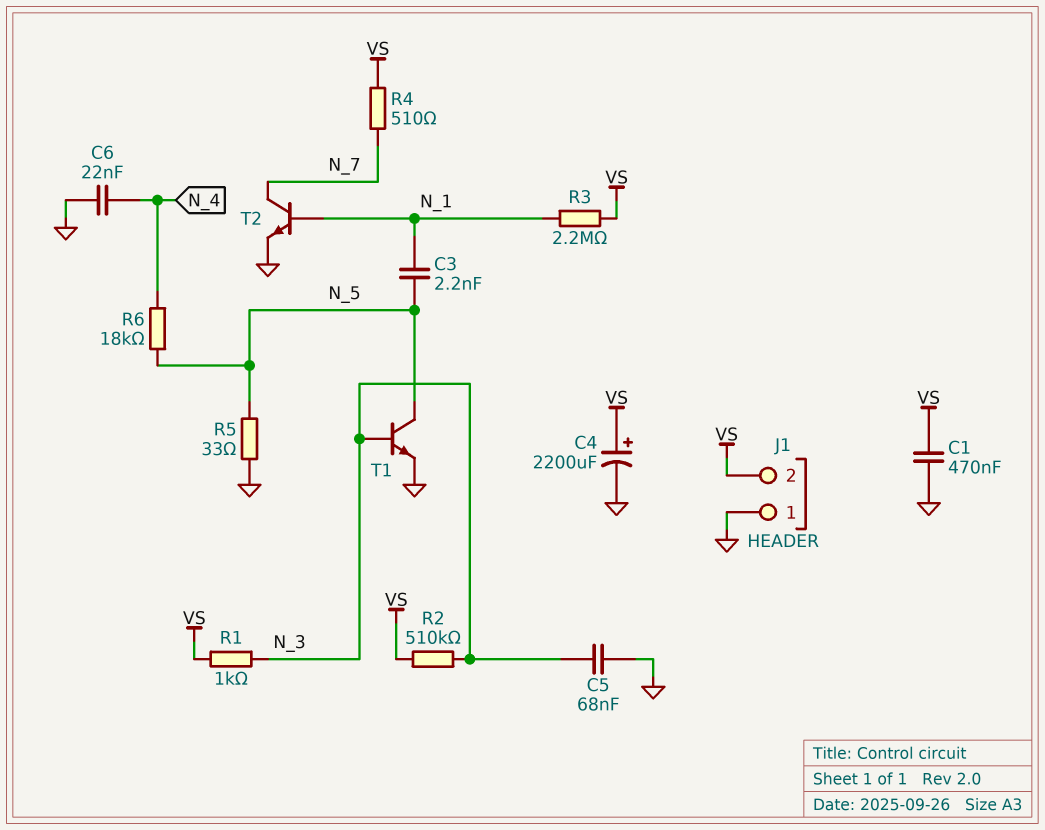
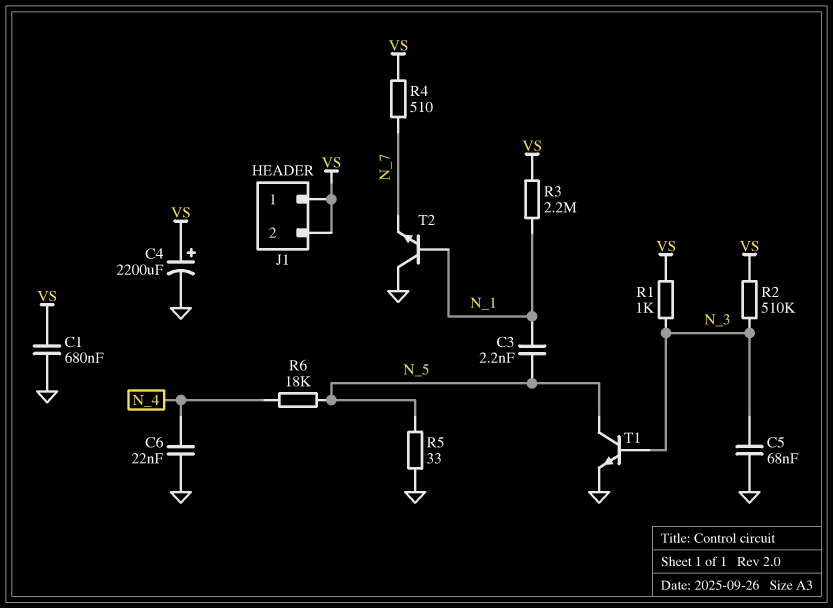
C1: 470nF (GND, VS) -> 680nF (GND, VS)
J1 pin 1: GND -> VS
T2: NPN (B N_1, C N_7, E GND) -> NPN (B N_1, C GND, E N_7)

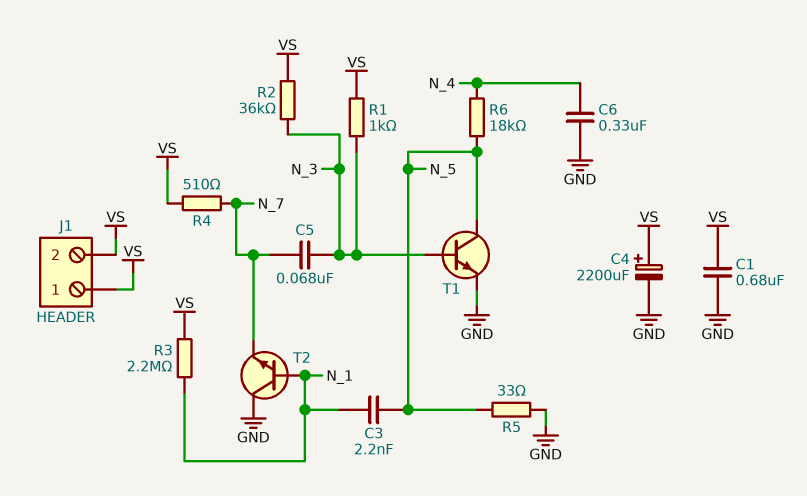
C5: 68nF (GND, N_3) -> 68nF (N_3, N_7)
C6: 22nF (GND, N_4) -> 330nF (GND, N_4)
R2: 510k (N_3, VS) -> 36k (N_3, VS)

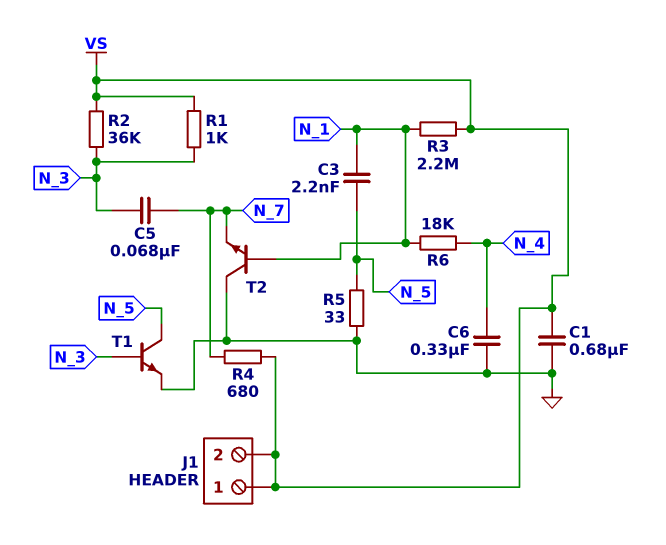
C4: 2200uF (plus VS, minus GND) -> none
R4: 510 (N_7, VS) -> 680 (N_7, VS)
R6: 18k (N_4, N_5) -> 18k (N_1, N_4)

